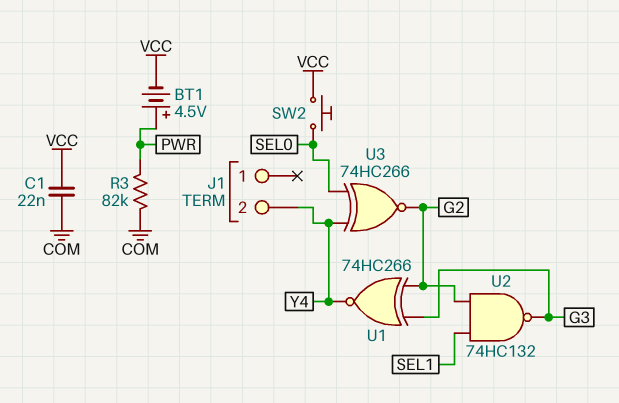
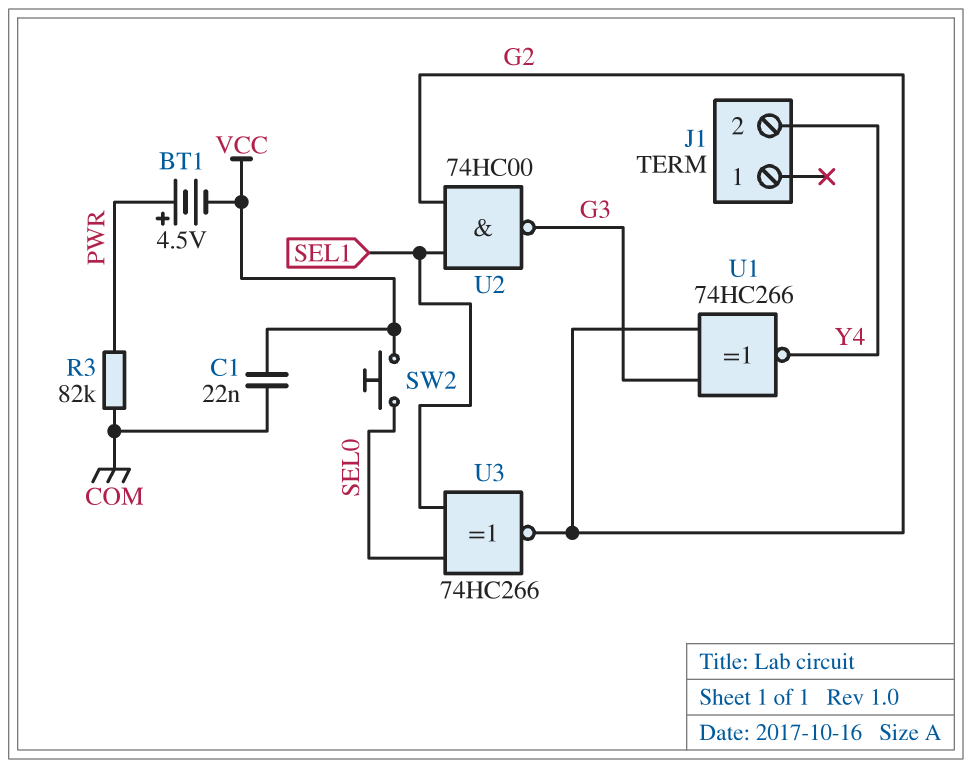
U2: NAND 74HC132 (in G2, in SEL1, out G3) -> NAND 74HC00 (in G2, in SEL1, out G3)
U3: XNOR 74HC266 (in SEL0, in Y4, out G2) -> XNOR 74HC266 (in SEL0, in SEL1, out G2)

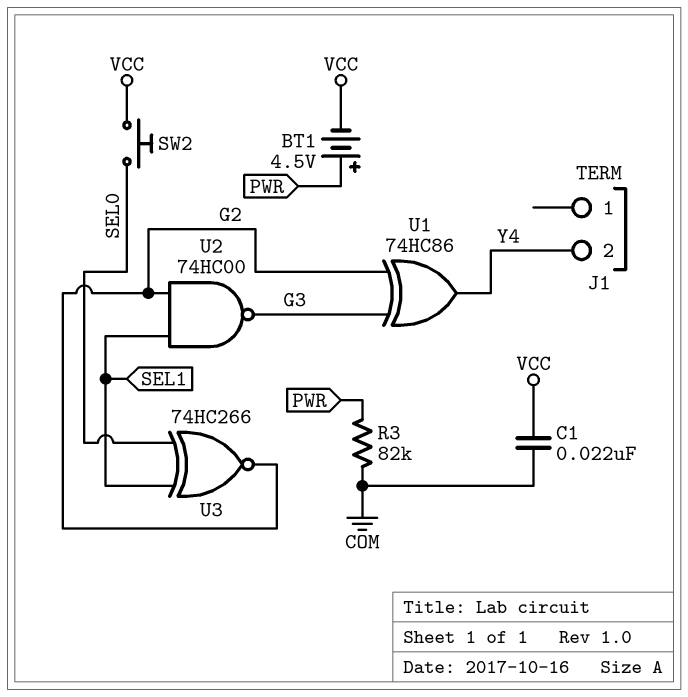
U1: XNOR 74HC266 (in G2, in G3, out Y4) -> XOR 74HC86 (in G2, in G3, out Y4)

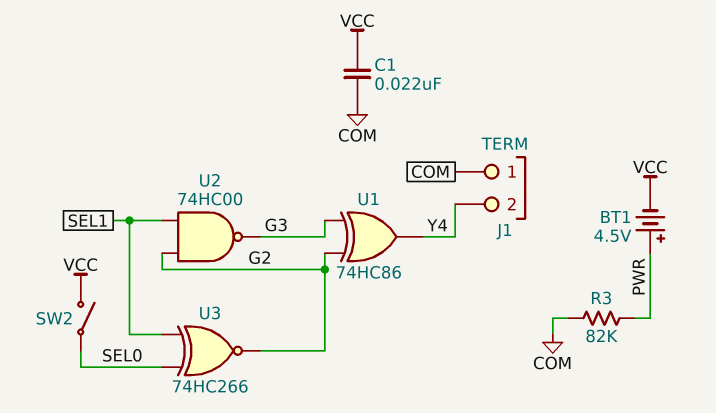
J1 pin 1: none -> COM
SW2: button (SEL0, VCC) -> switch (SEL0, VCC)

